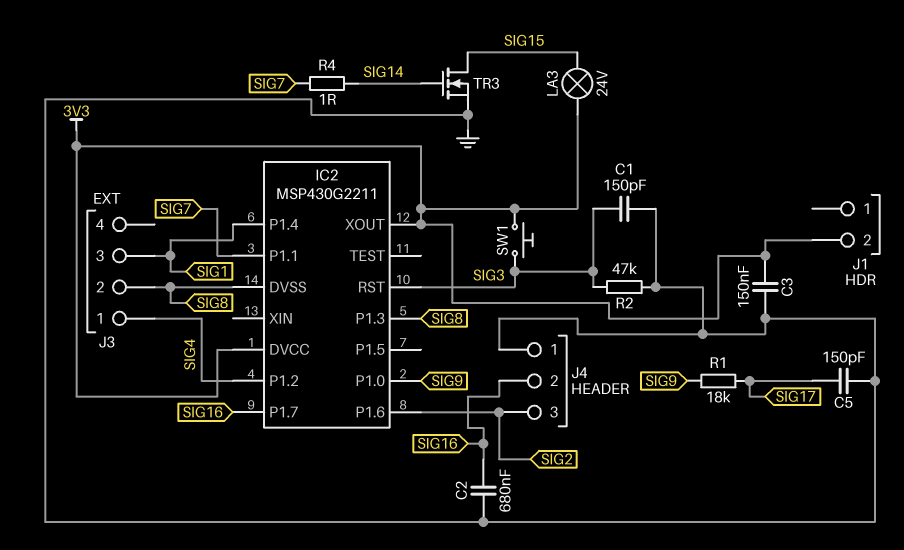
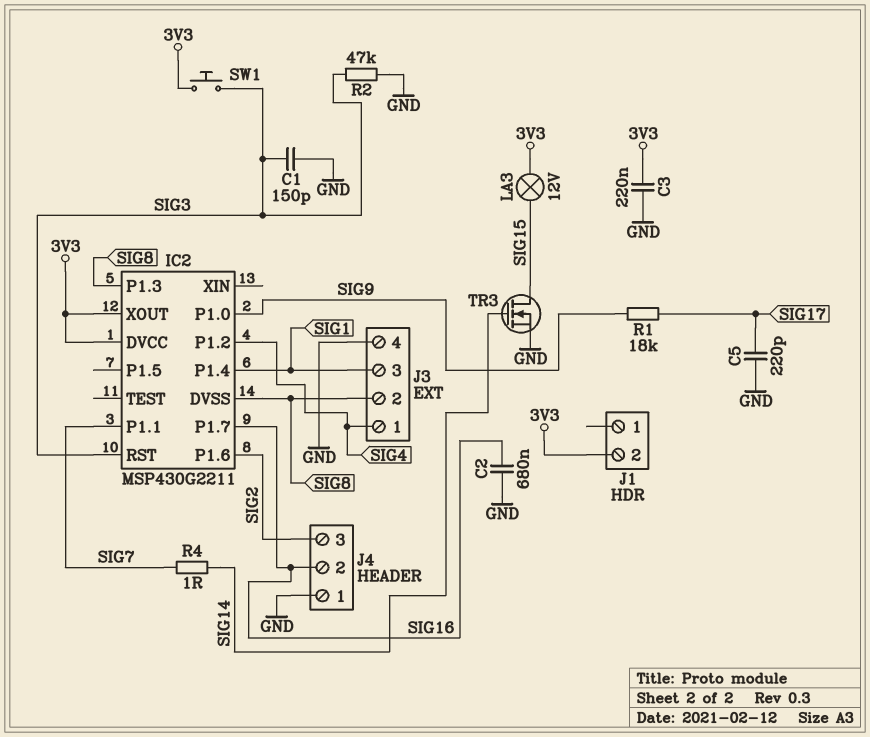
C3: 150nF (3V3, GND) -> 220nF (3V3, GND)
C5: 150pF (GND, SIG17) -> 220pF (GND, SIG17)
J3 pin 4: none -> GND
LA3: lamp 24V (3V3, SIG15) -> lamp 12V (3V3, SIG15)

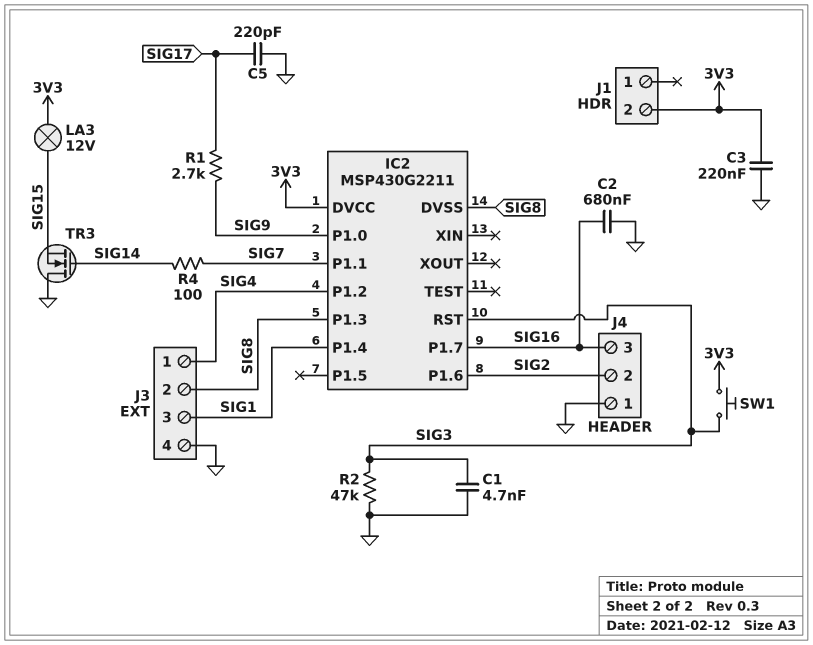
C1: 150pF (GND, SIG3) -> 4.7nF (GND, SIG3)
IC2 pin XOUT: 3V3 -> none
J4 pin 2: SIG16 -> SIG2
J4 pin 3: SIG2 -> SIG16
R1: 18k (SIG9, SIG17) -> 2.7k (SIG9, SIG17)
R4: 1 (SIG7, SIG14) -> 100 (SIG7, SIG14)
TR3: NMOS (G SIG14, D SIG15, S GND) -> NMOS (G SIG14, D GND, S SIG15)

